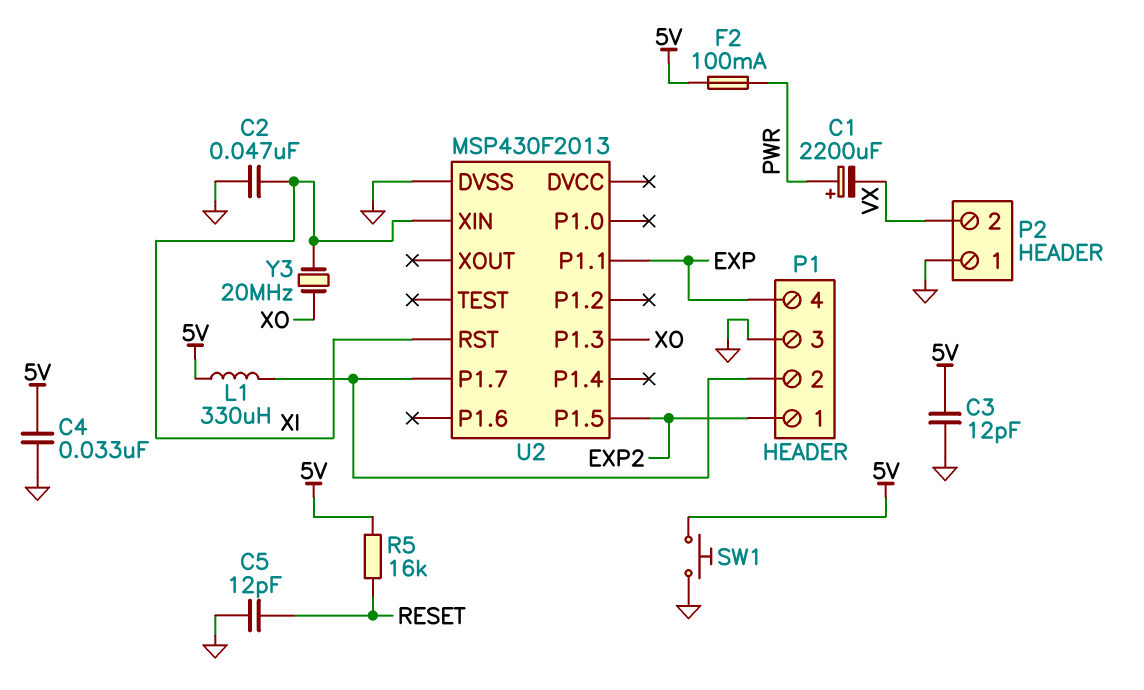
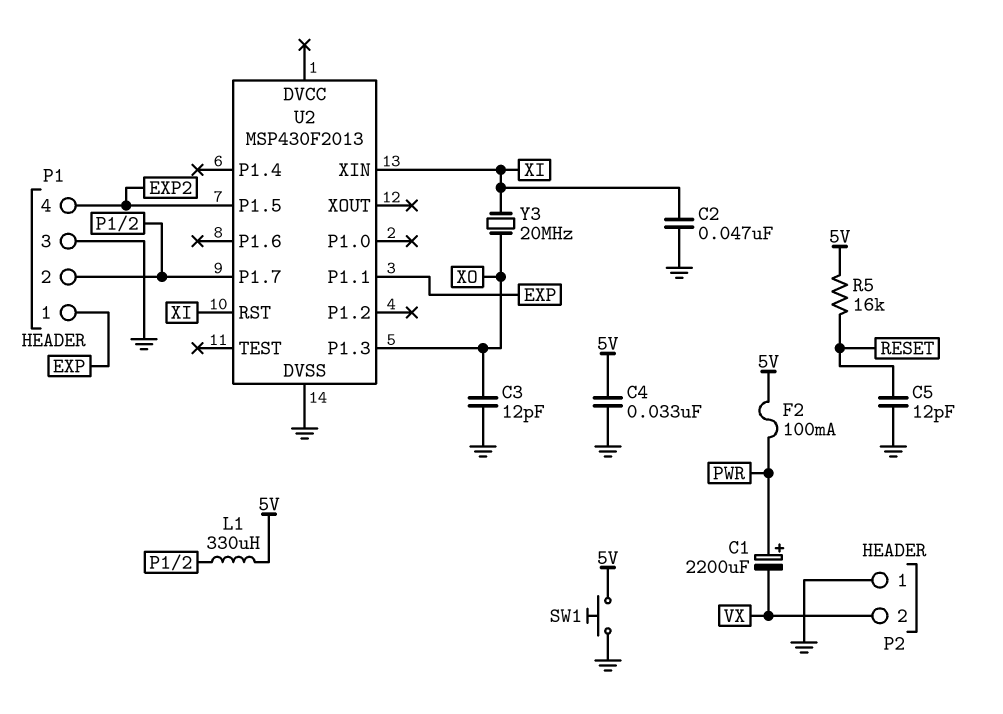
C3: 12pF (5V, GND) -> 12pF (GND, XO)
P1 pin 1: EXP2 -> EXP
P1 pin 4: EXP -> EXP2

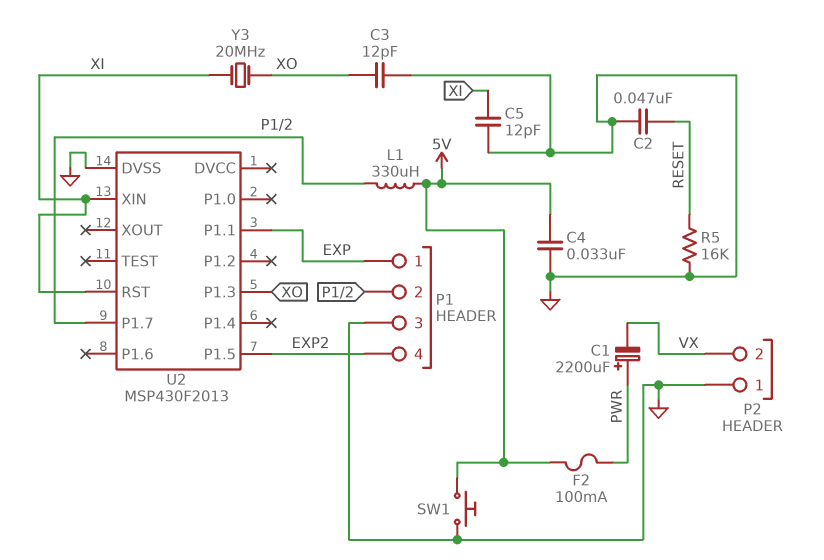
C2: 47nF (GND, XI) -> 47nF (GND, RESET)
C5: 12pF (GND, RESET) -> 12pF (GND, XI)
R5: 16k (5V, RESET) -> 16k (GND, RESET)

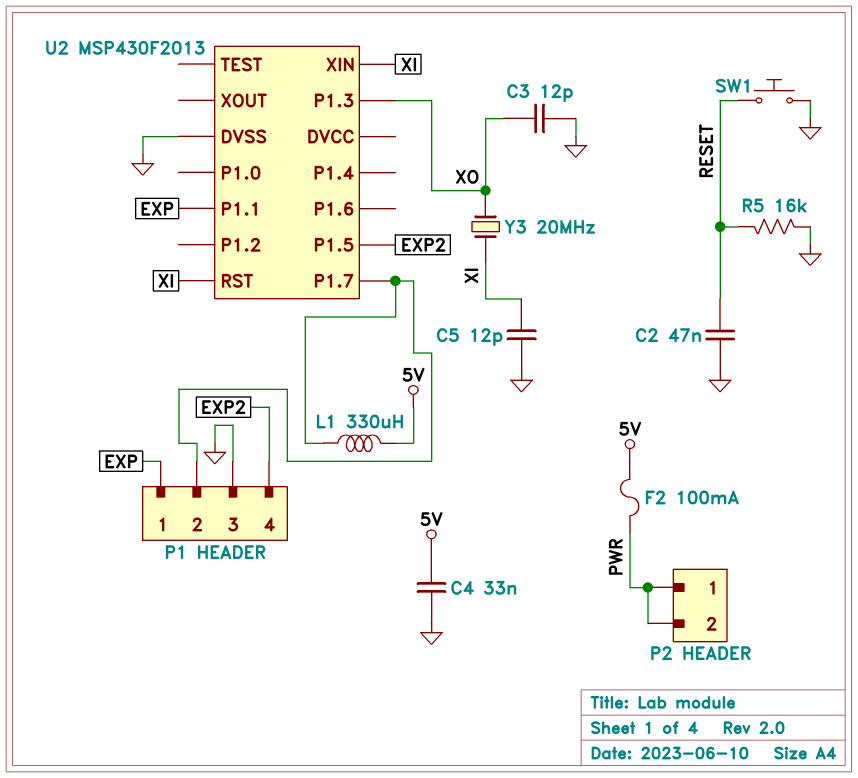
C1: 2200uF (plus PWR, minus VX) -> none
P2 pin 1: GND -> PWR
P2 pin 2: VX -> PWR
SW1: button (5V, GND) -> button (GND, RESET)

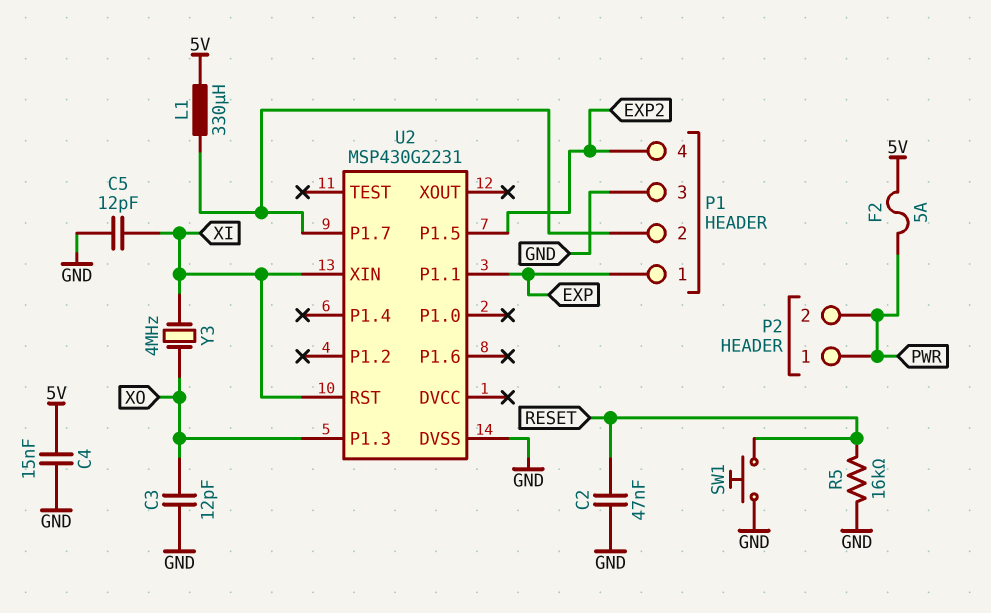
C4: 33nF (5V, GND) -> 15nF (5V, GND)
F2: 100mA (5V, PWR) -> 5A (5V, PWR)
U2: MSP430F2013 -> MSP430G2231
Y3: 20MHz (XI, XO) -> 4MHz (XI, XO)

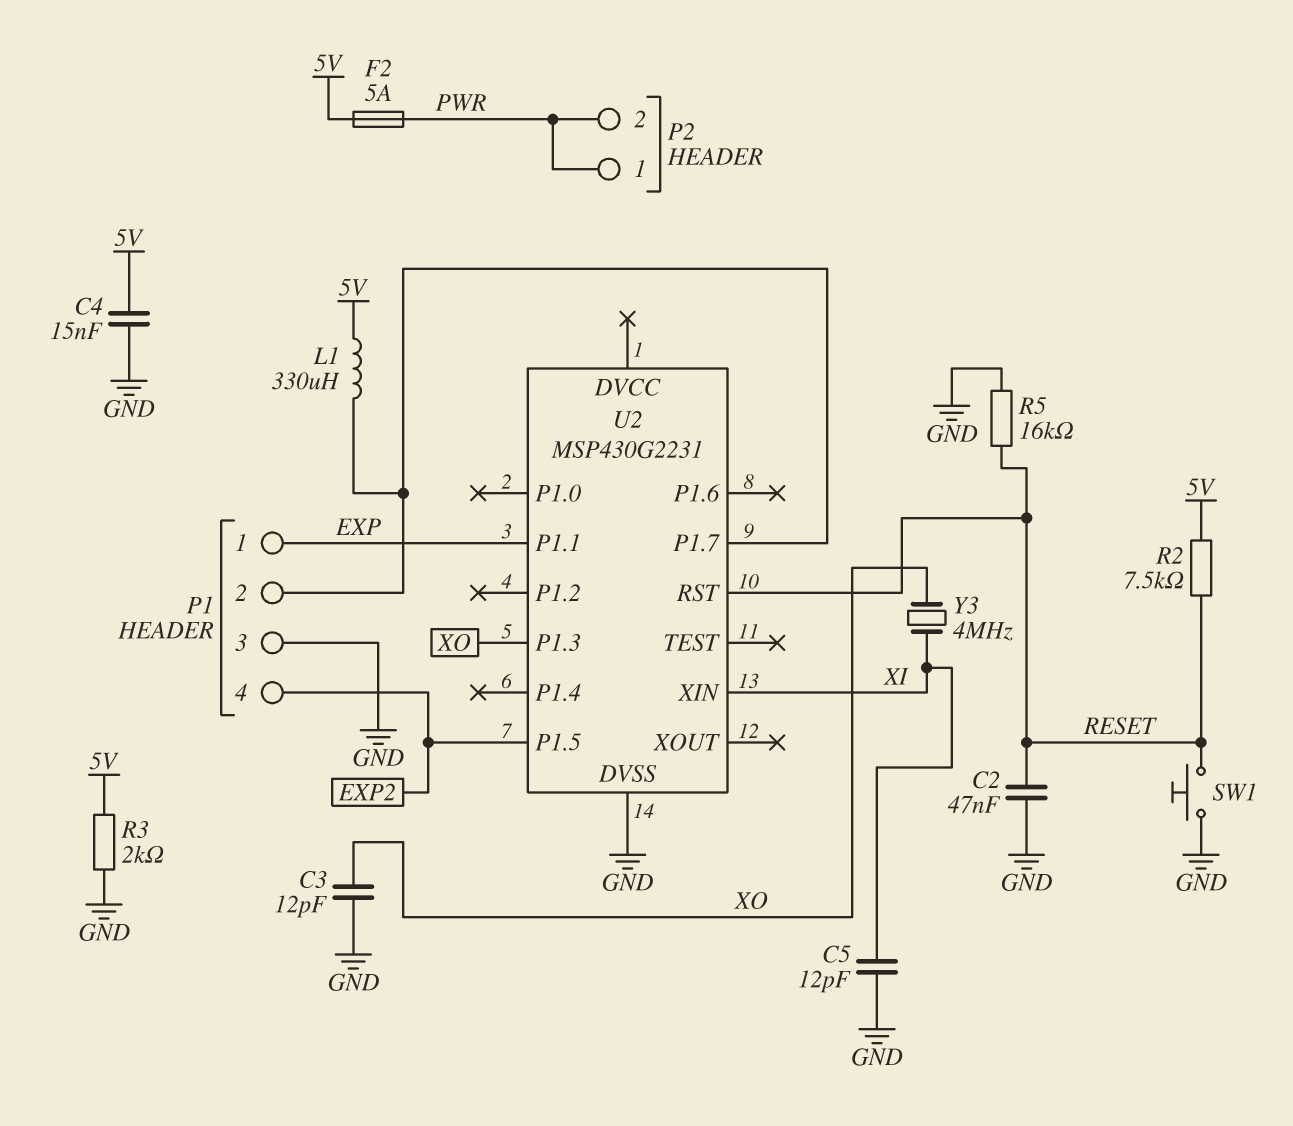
R2: none -> 7.5k (5V, RESET)
R3: none -> 2k (5V, GND)
U2 pin RST: XI -> RESET

